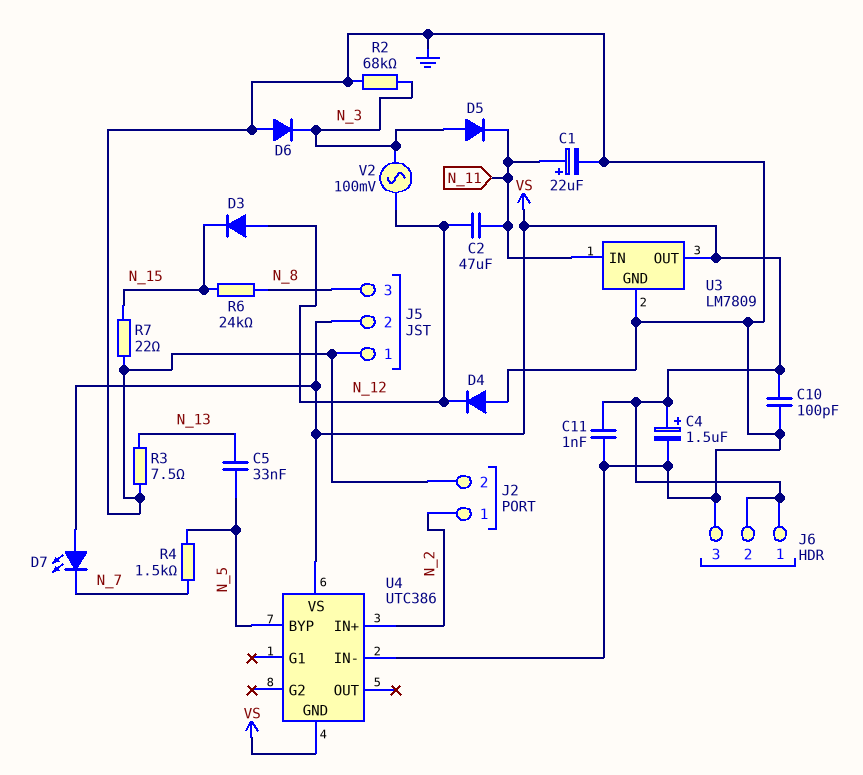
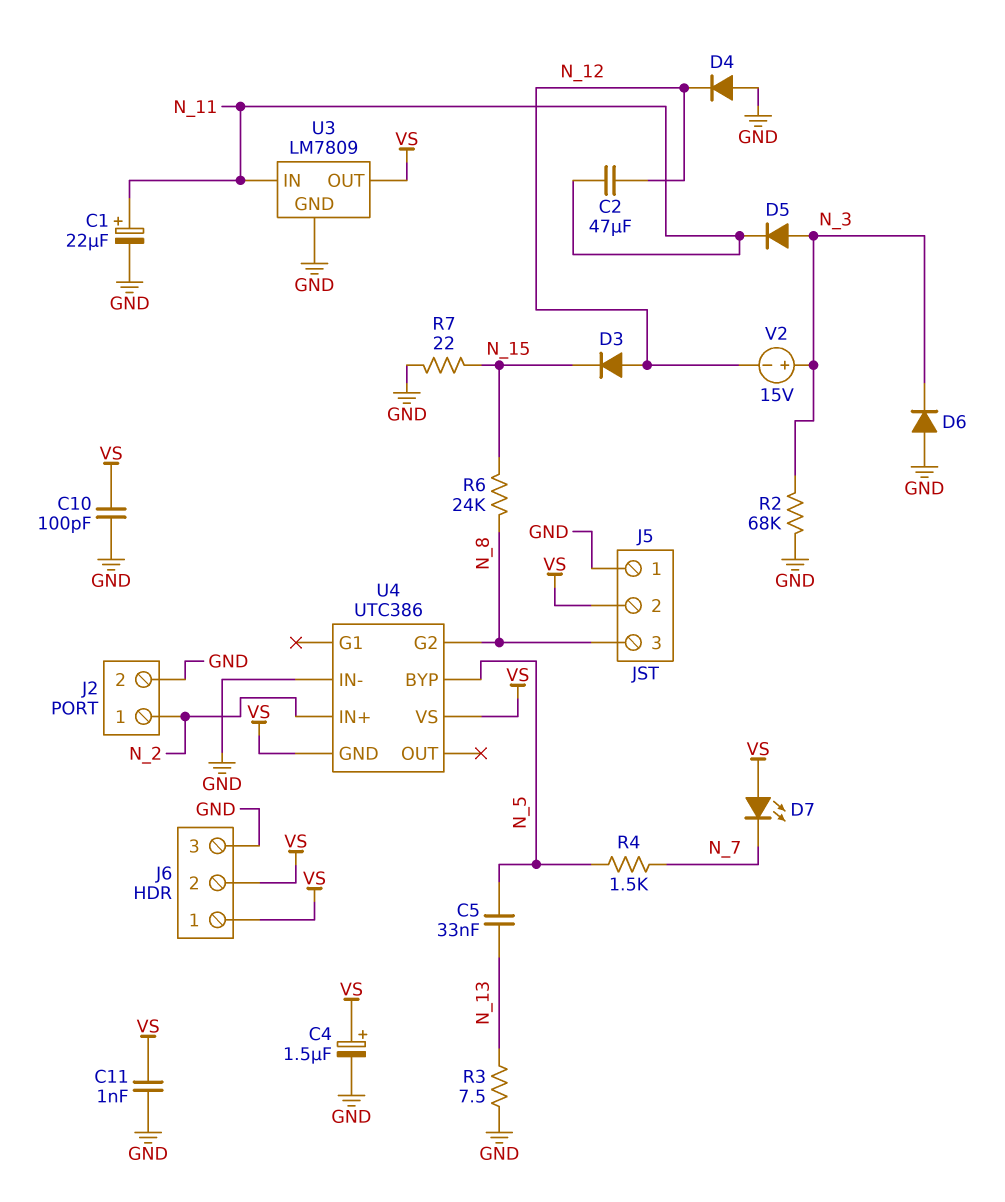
U4 pin G2: none -> N_8
V2: AC 100mV (N_3, N_12) -> 15V (plus N_3, minus N_12)

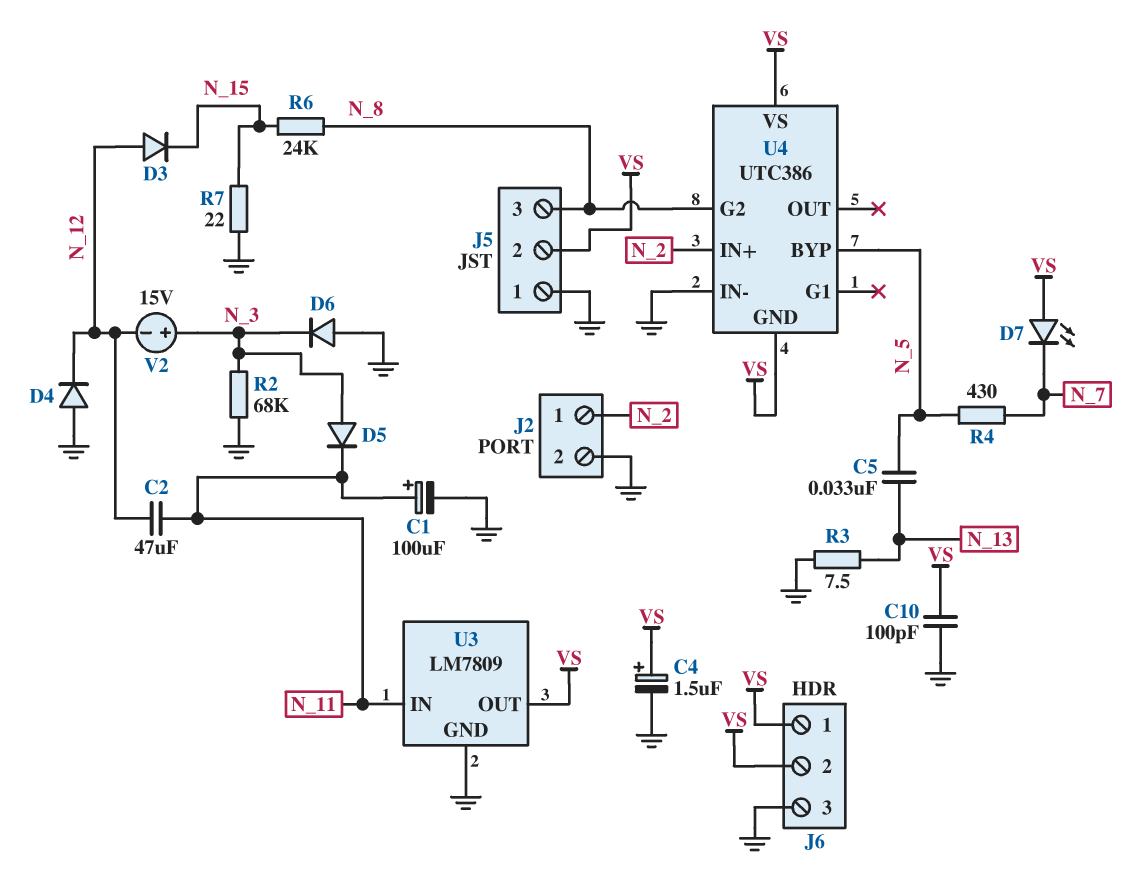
C1: 22uF (plus N_11, minus GND) -> 100uF (plus N_11, minus GND)
C11: 1nF (GND, VS) -> none
R4: 1.5k (N_5, N_7) -> 430 (N_5, N_7)

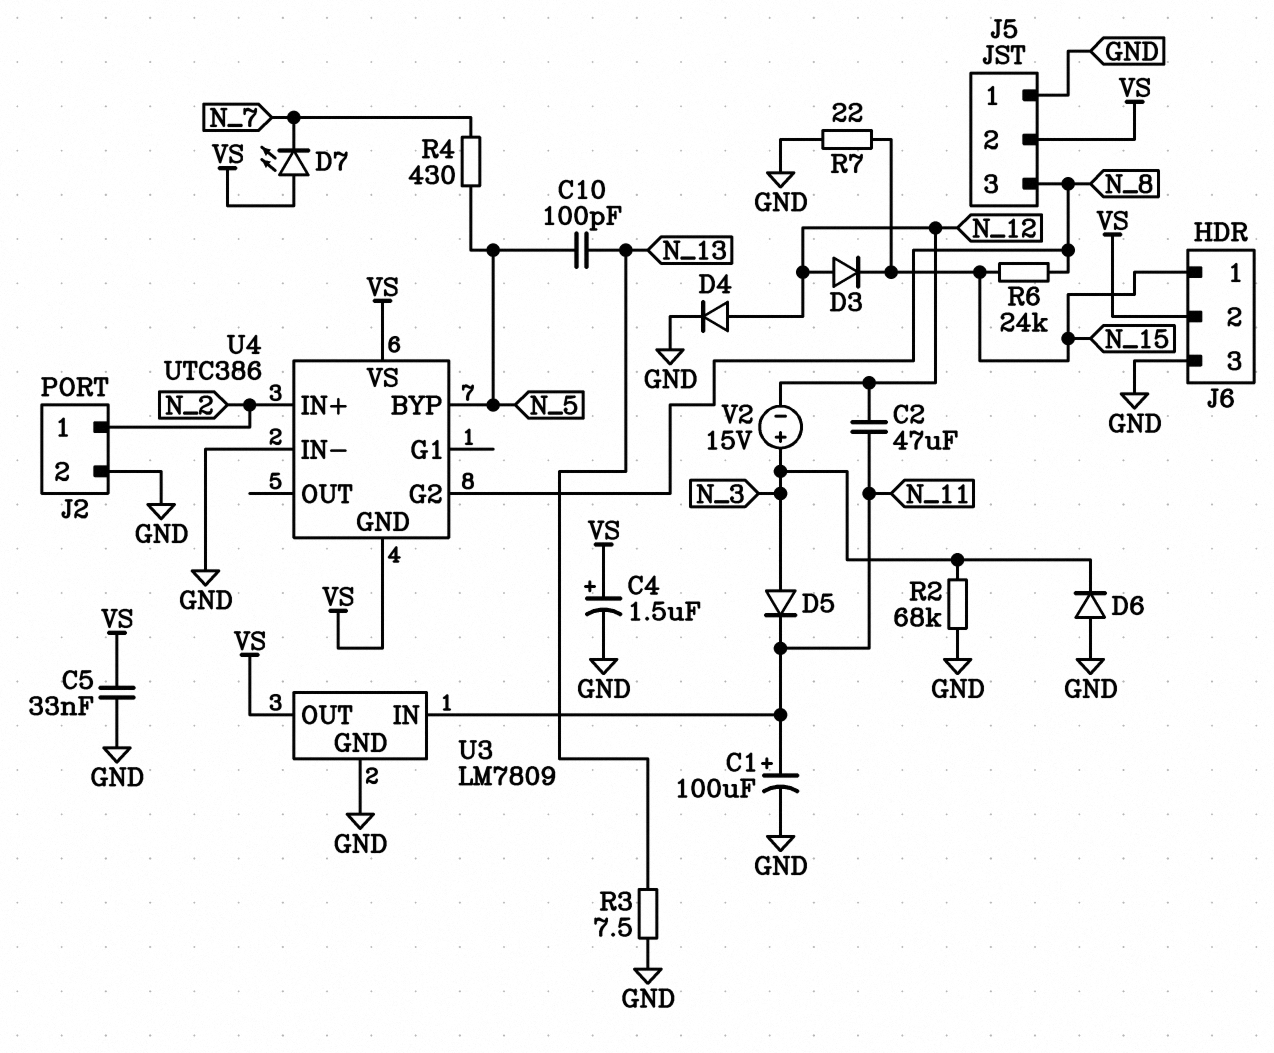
C5: 33nF (N_5, N_13) -> 33nF (GND, VS)
C10: 100pF (GND, VS) -> 100pF (N_5, N_13)
D4: diode (A GND, K N_12) -> diode (A N_12, K GND)
J6 pin 1: VS -> N_15

